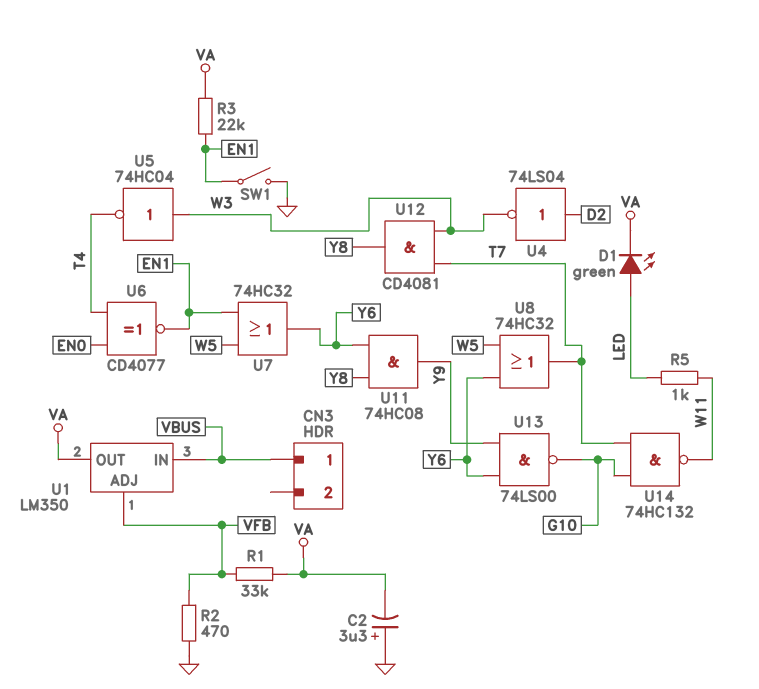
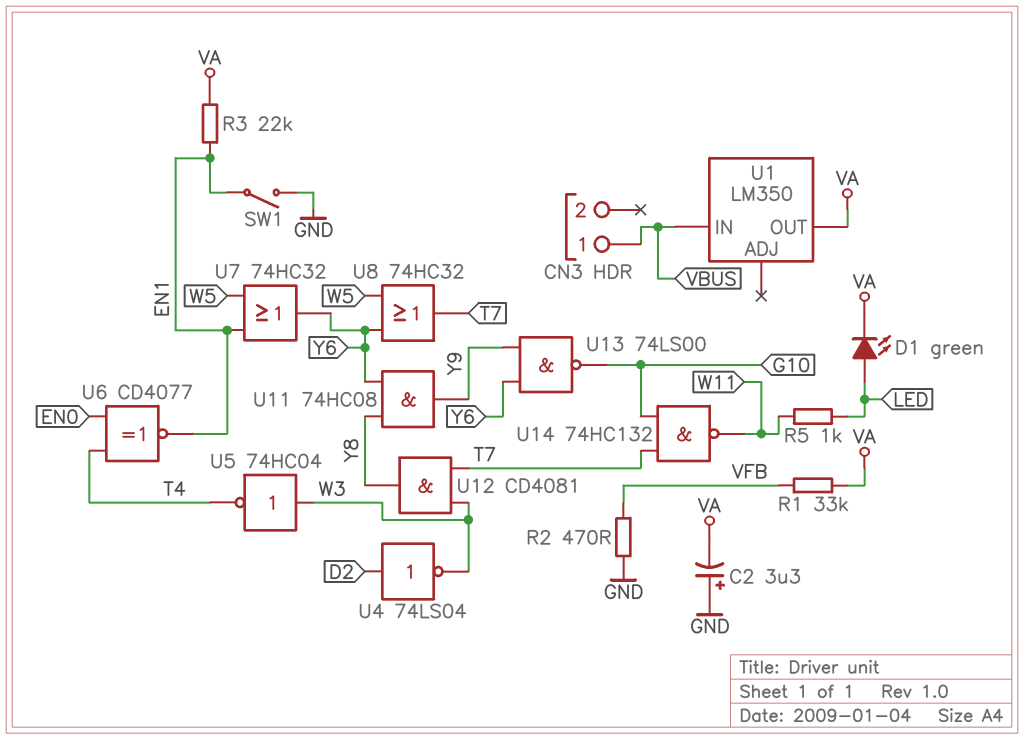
U1 pin ADJ: VFB -> none

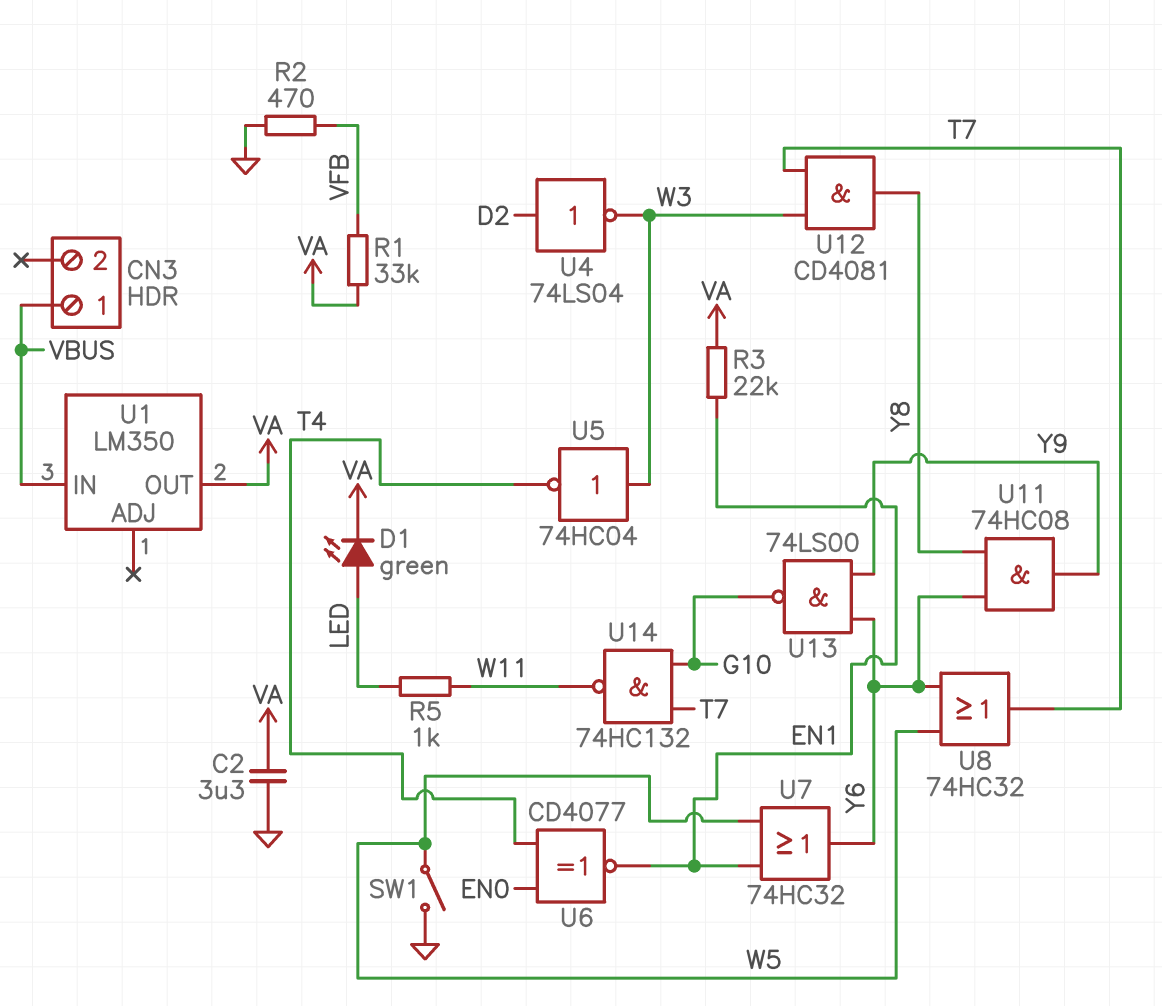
C2: 3.3uF (plus GND, minus VA) -> 3.3uF (GND, VA)
SW1: switch (EN1, GND) -> switch (GND, W5)

